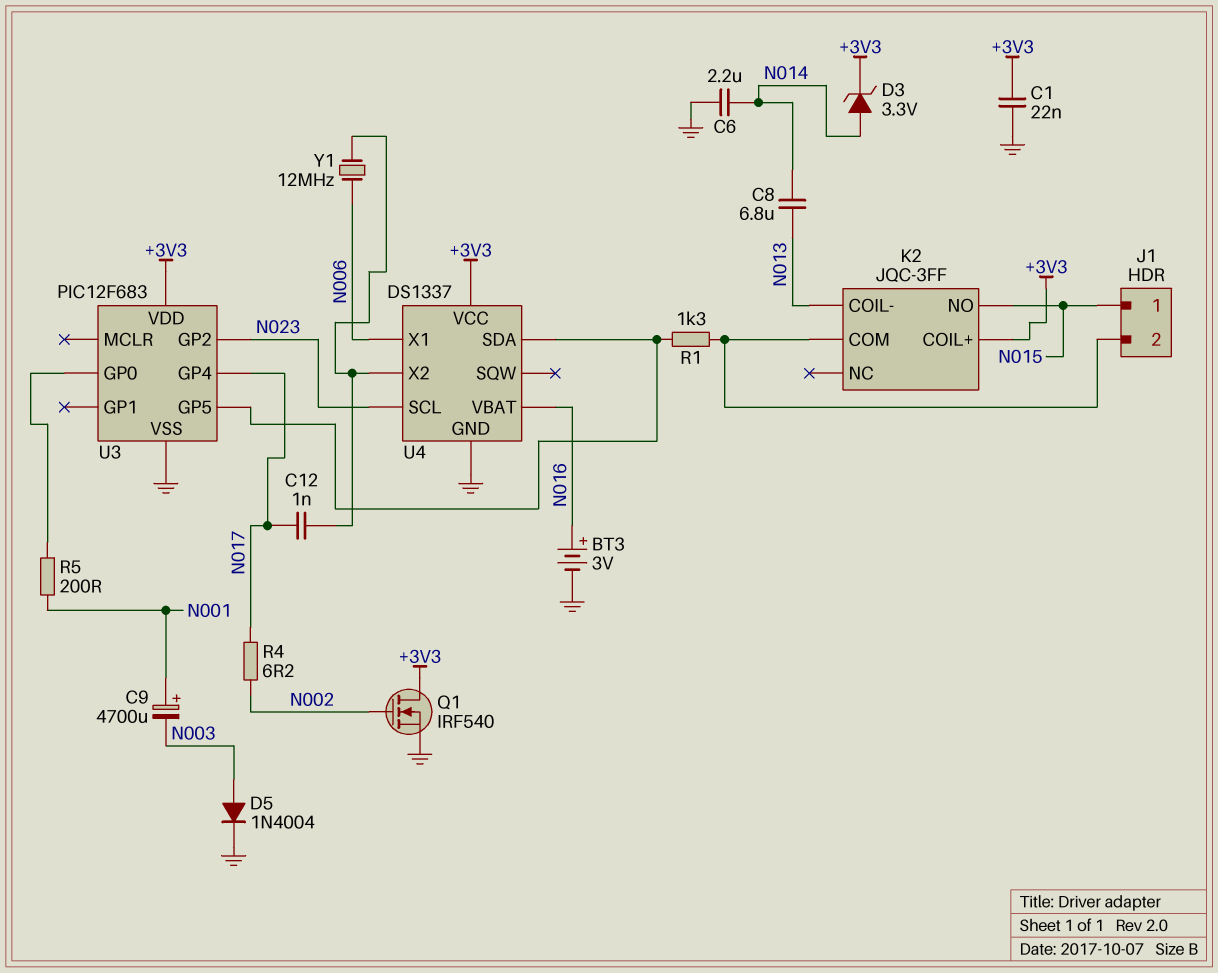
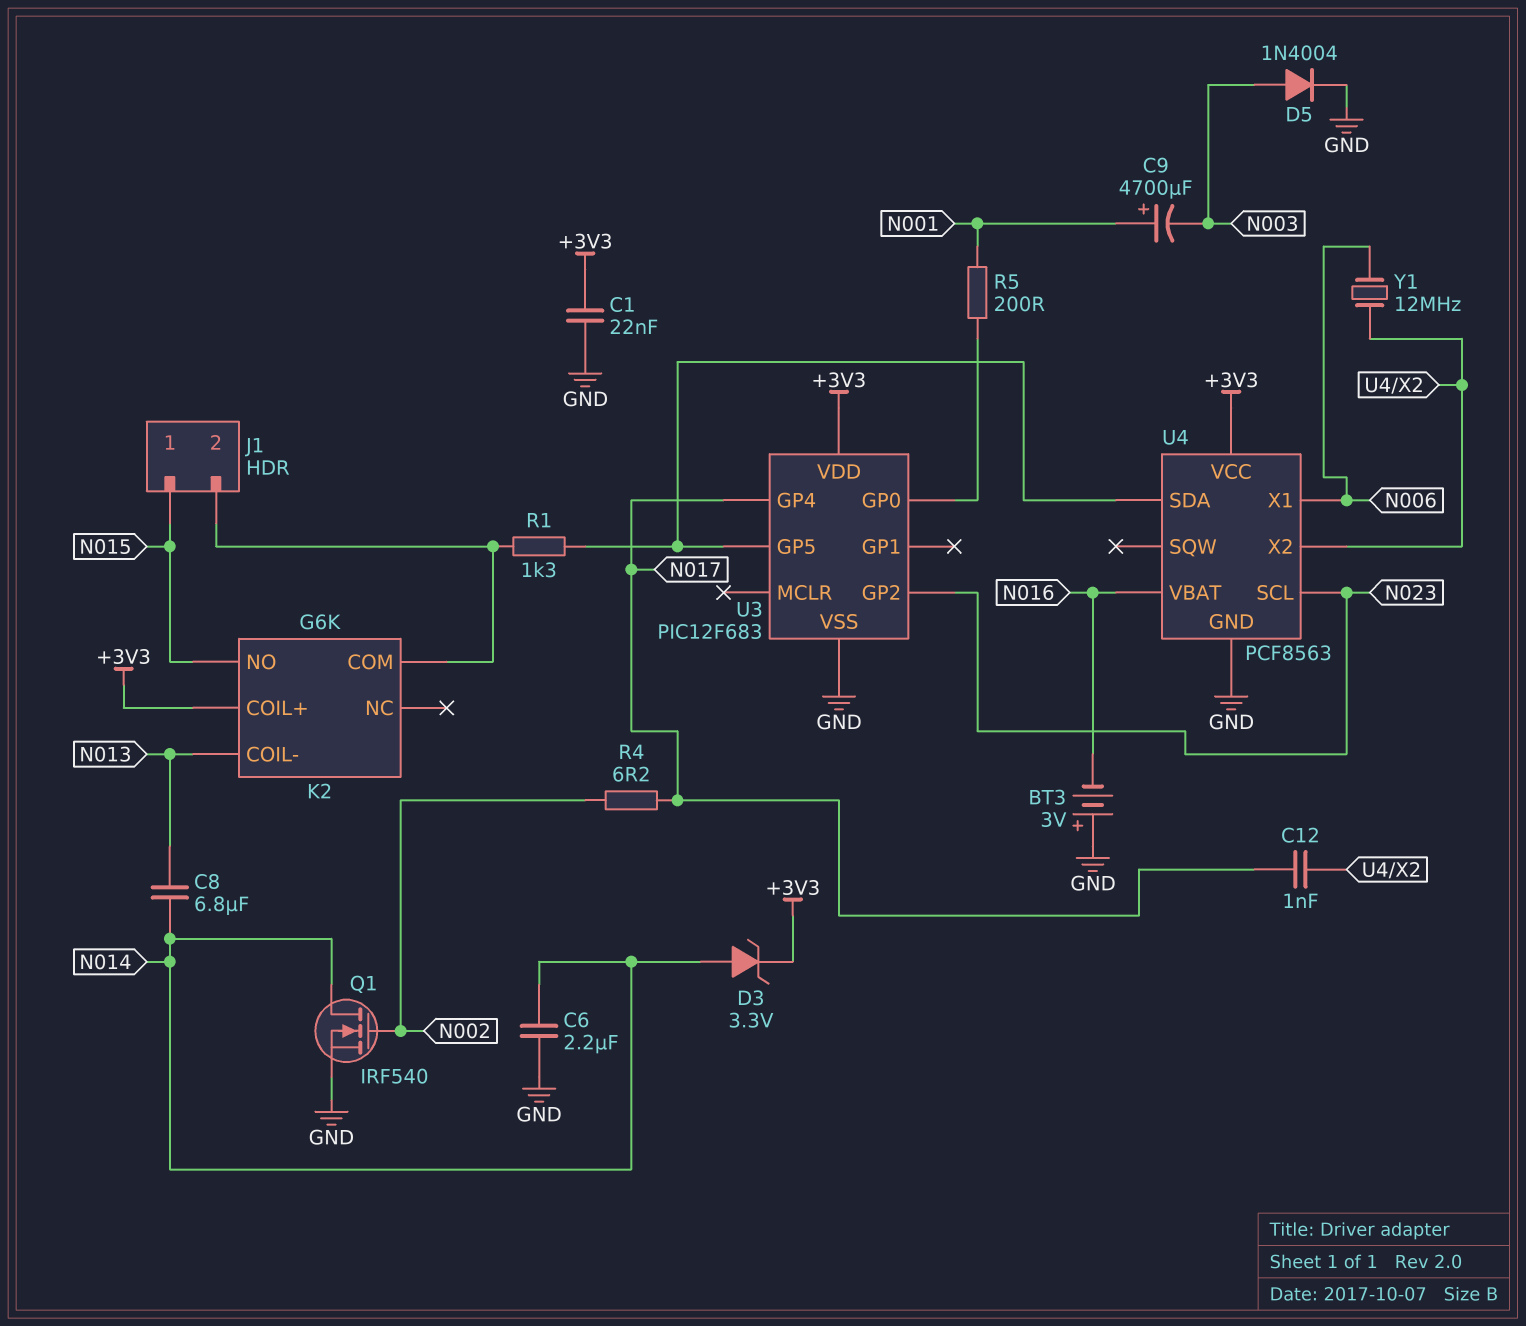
BT3: 3V (plus N016, minus GND) -> 3V (plus GND, minus N016)
K2: JQC-3FF -> G6K
Q1: NMOS IRF540 (G N002, D +3V3, S GND) -> NMOS IRF540 (G N002, D N014, S GND)
U4: DS1337 -> PCF8563

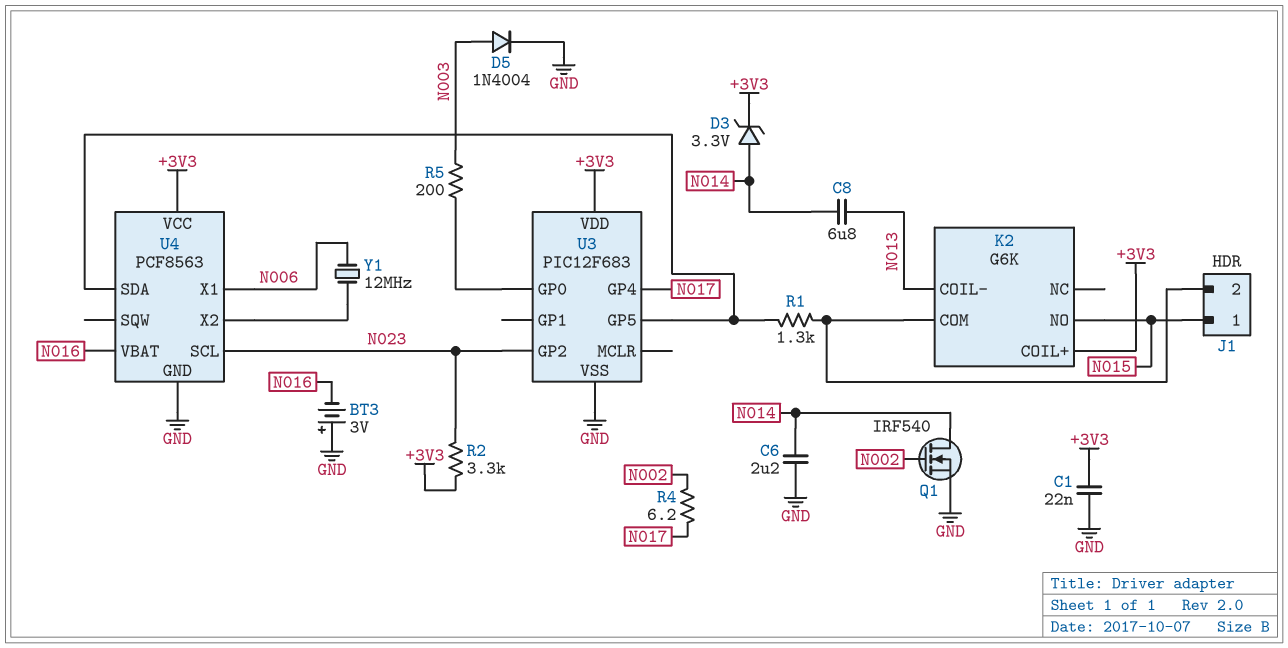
C9: 4700uF (plus N001, minus N003) -> none
C12: 1nF (N017, U4/X2) -> none
R2: none -> 3.3k (+3V3, N023)
R5: 200 (N001, U3/GP0) -> 200 (N003, U3/GP0)

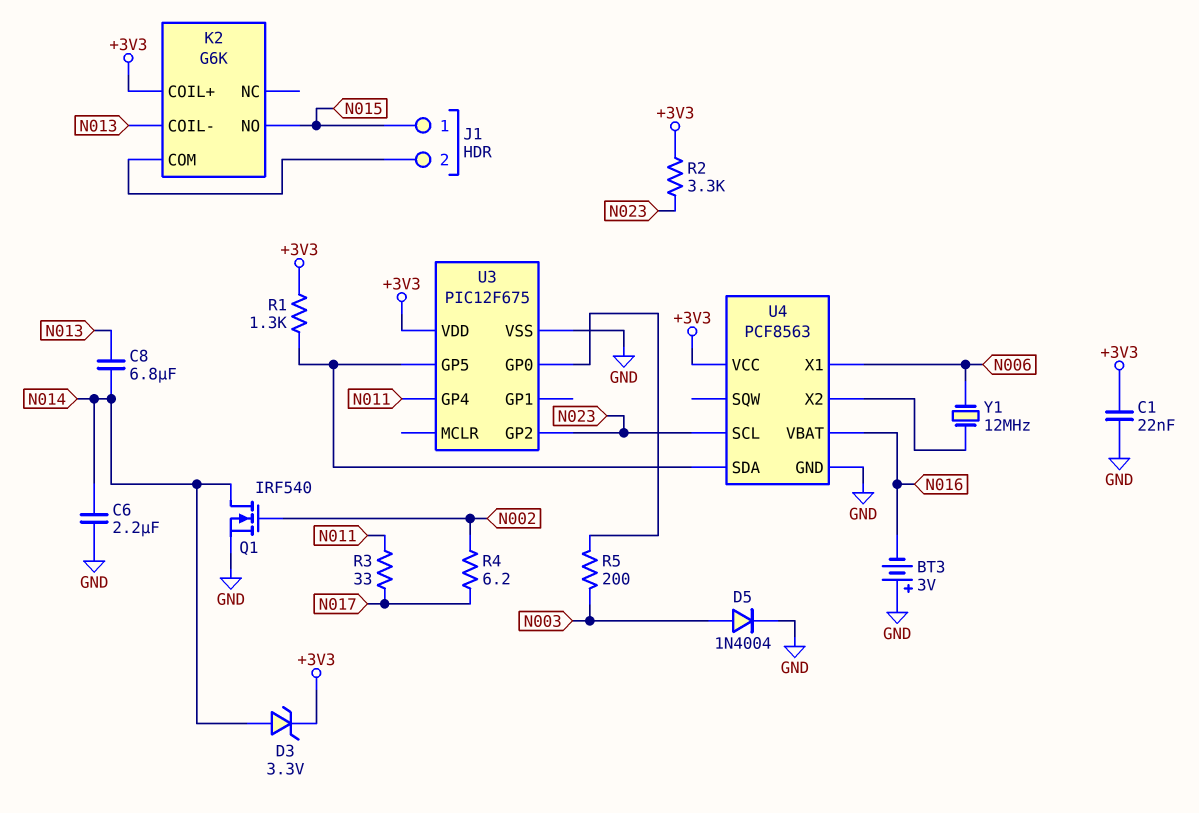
R1: 1.3k (J1/2, U3/GP5) -> 1.3k (+3V3, U3/GP5)
R3: none -> 33 (N011, N017)
U3: PIC12F683 -> PIC12F675
U3 pin GP4: N017 -> N011

